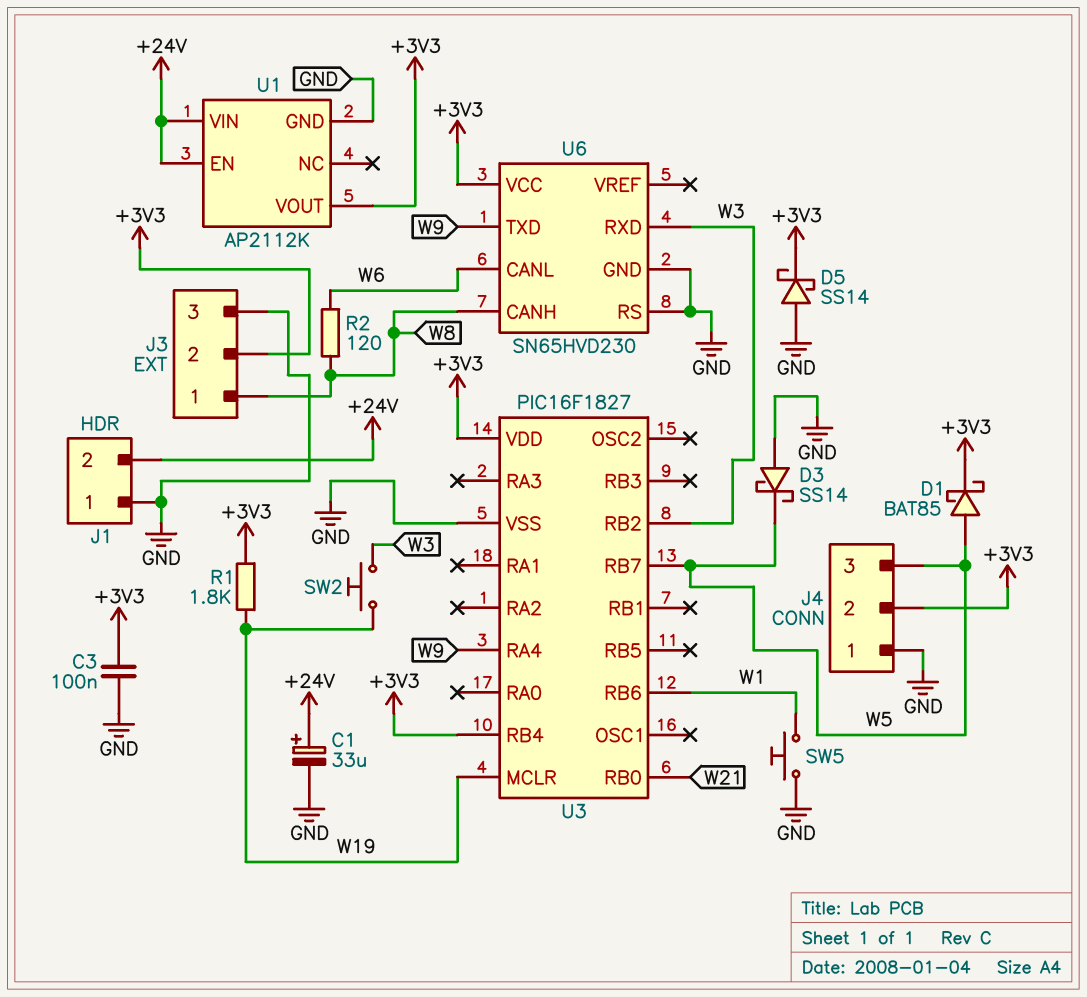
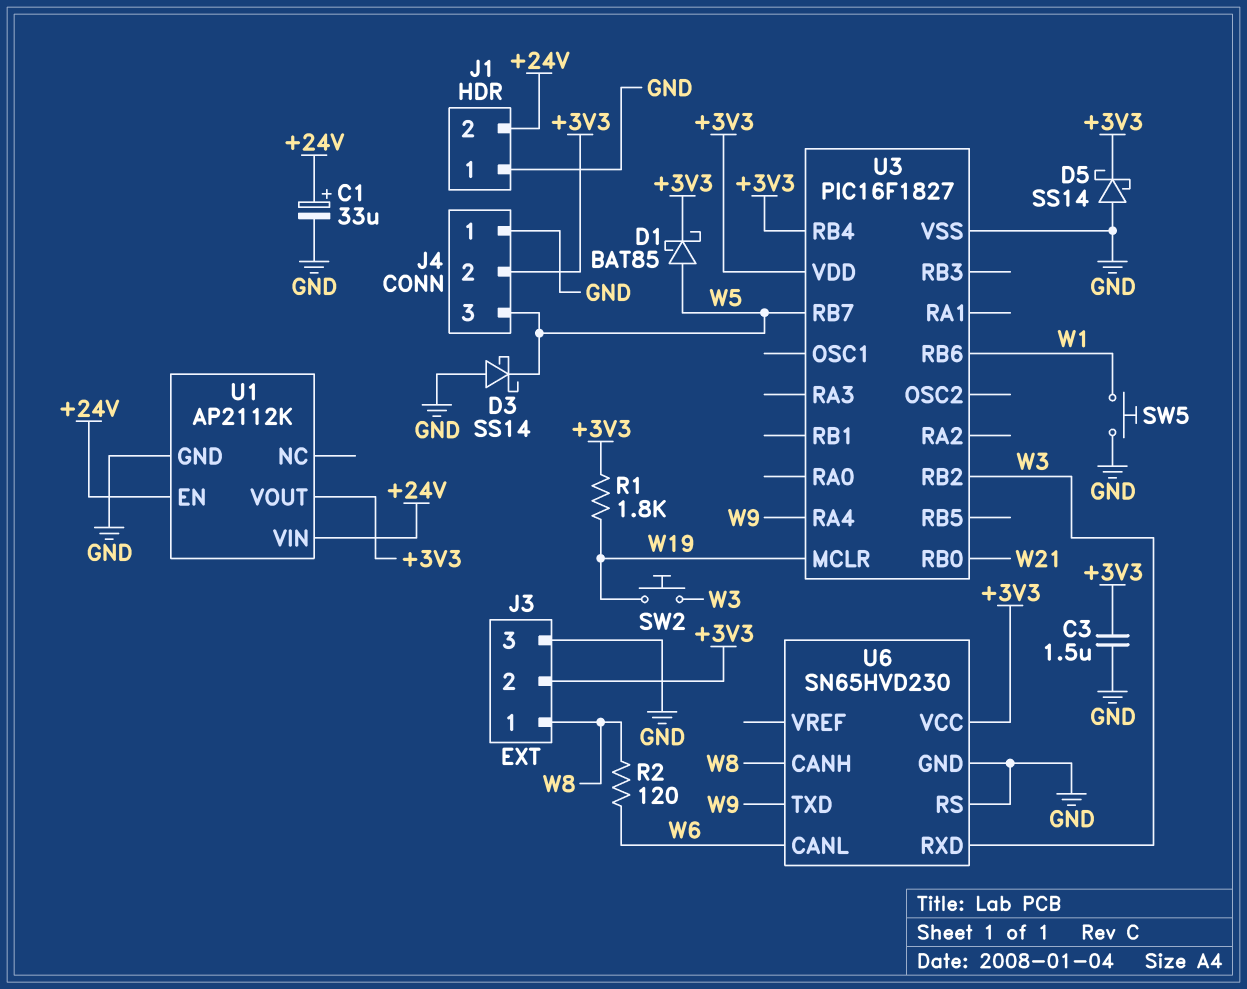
C3: 100nF (+3V3, GND) -> 1.5uF (+3V3, GND)

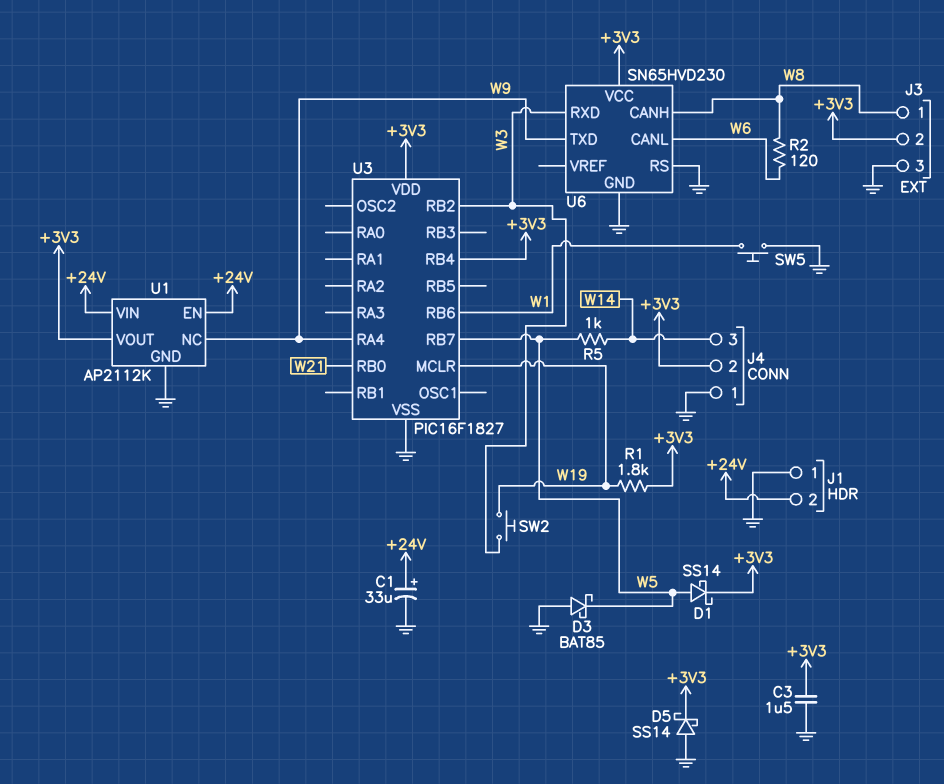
D1: schottky BAT85 (A W5, K +3V3) -> schottky SS14 (A W5, K +3V3)
D3: schottky SS14 (A GND, K W5) -> schottky BAT85 (A GND, K W5)
J4 pin 3: W5 -> W14
R5: none -> 1k (W5, W14)
U1 pin NC: none -> W9

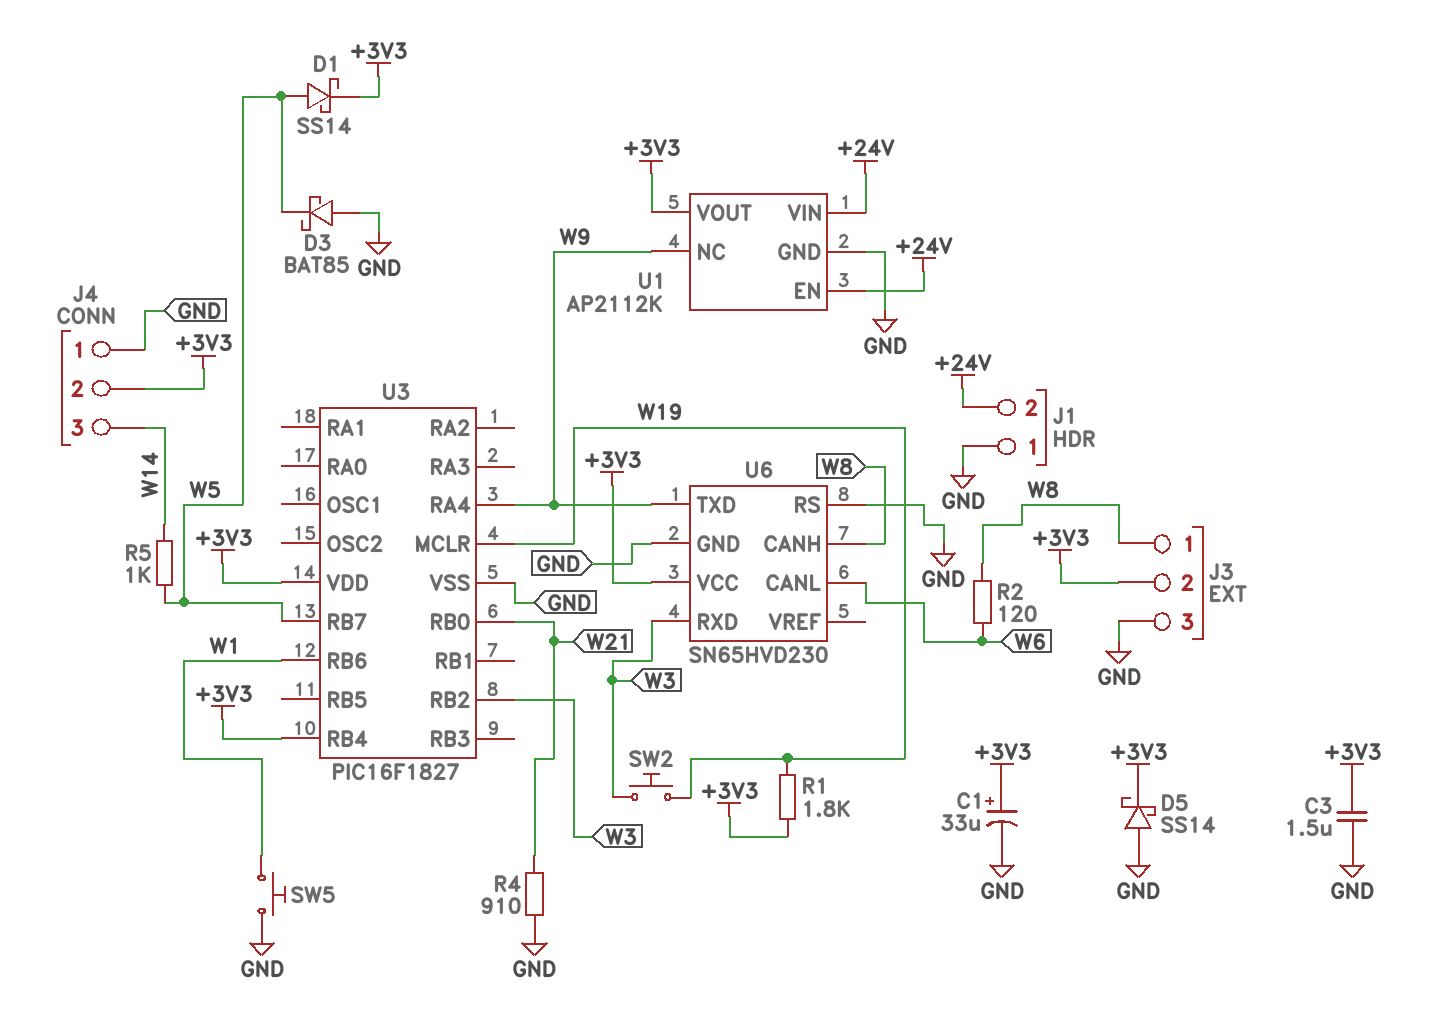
C1: 33uF (plus +24V, minus GND) -> 33uF (plus +3V3, minus GND)
R4: none -> 910 (GND, W21)

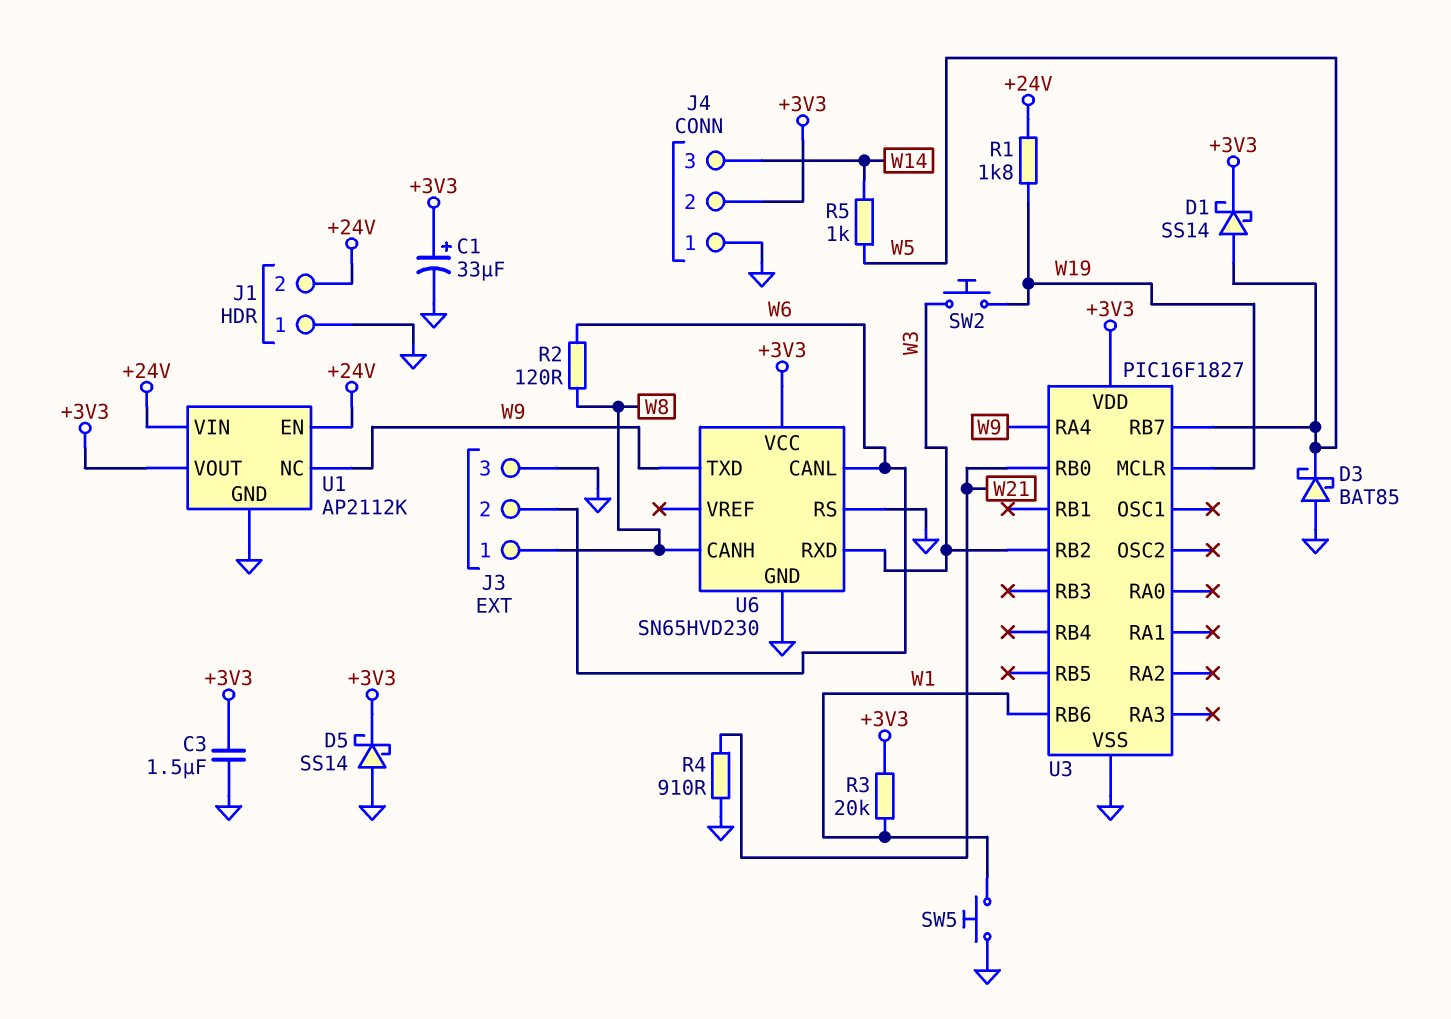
J3 pin 2: +3V3 -> W6
R1: 1.8k (+3V3, W19) -> 1.8k (+24V, W19)
R3: none -> 20k (+3V3, W1)
U3 pin RB4: +3V3 -> none

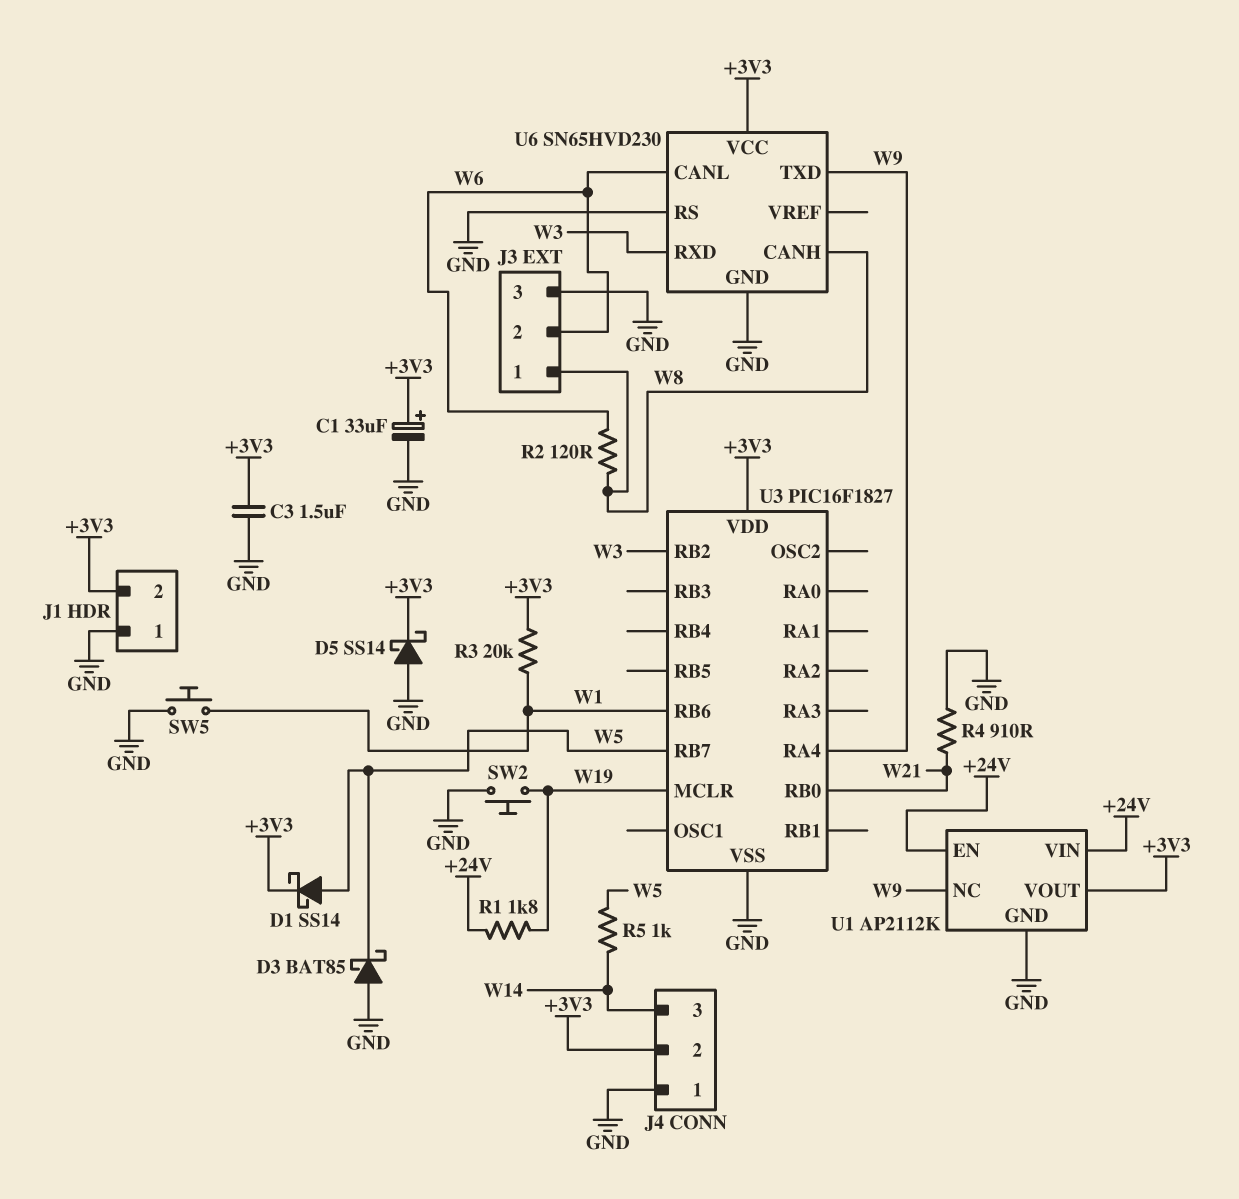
J1 pin 2: +24V -> +3V3
SW2: button (W3, W19) -> button (GND, W19)

